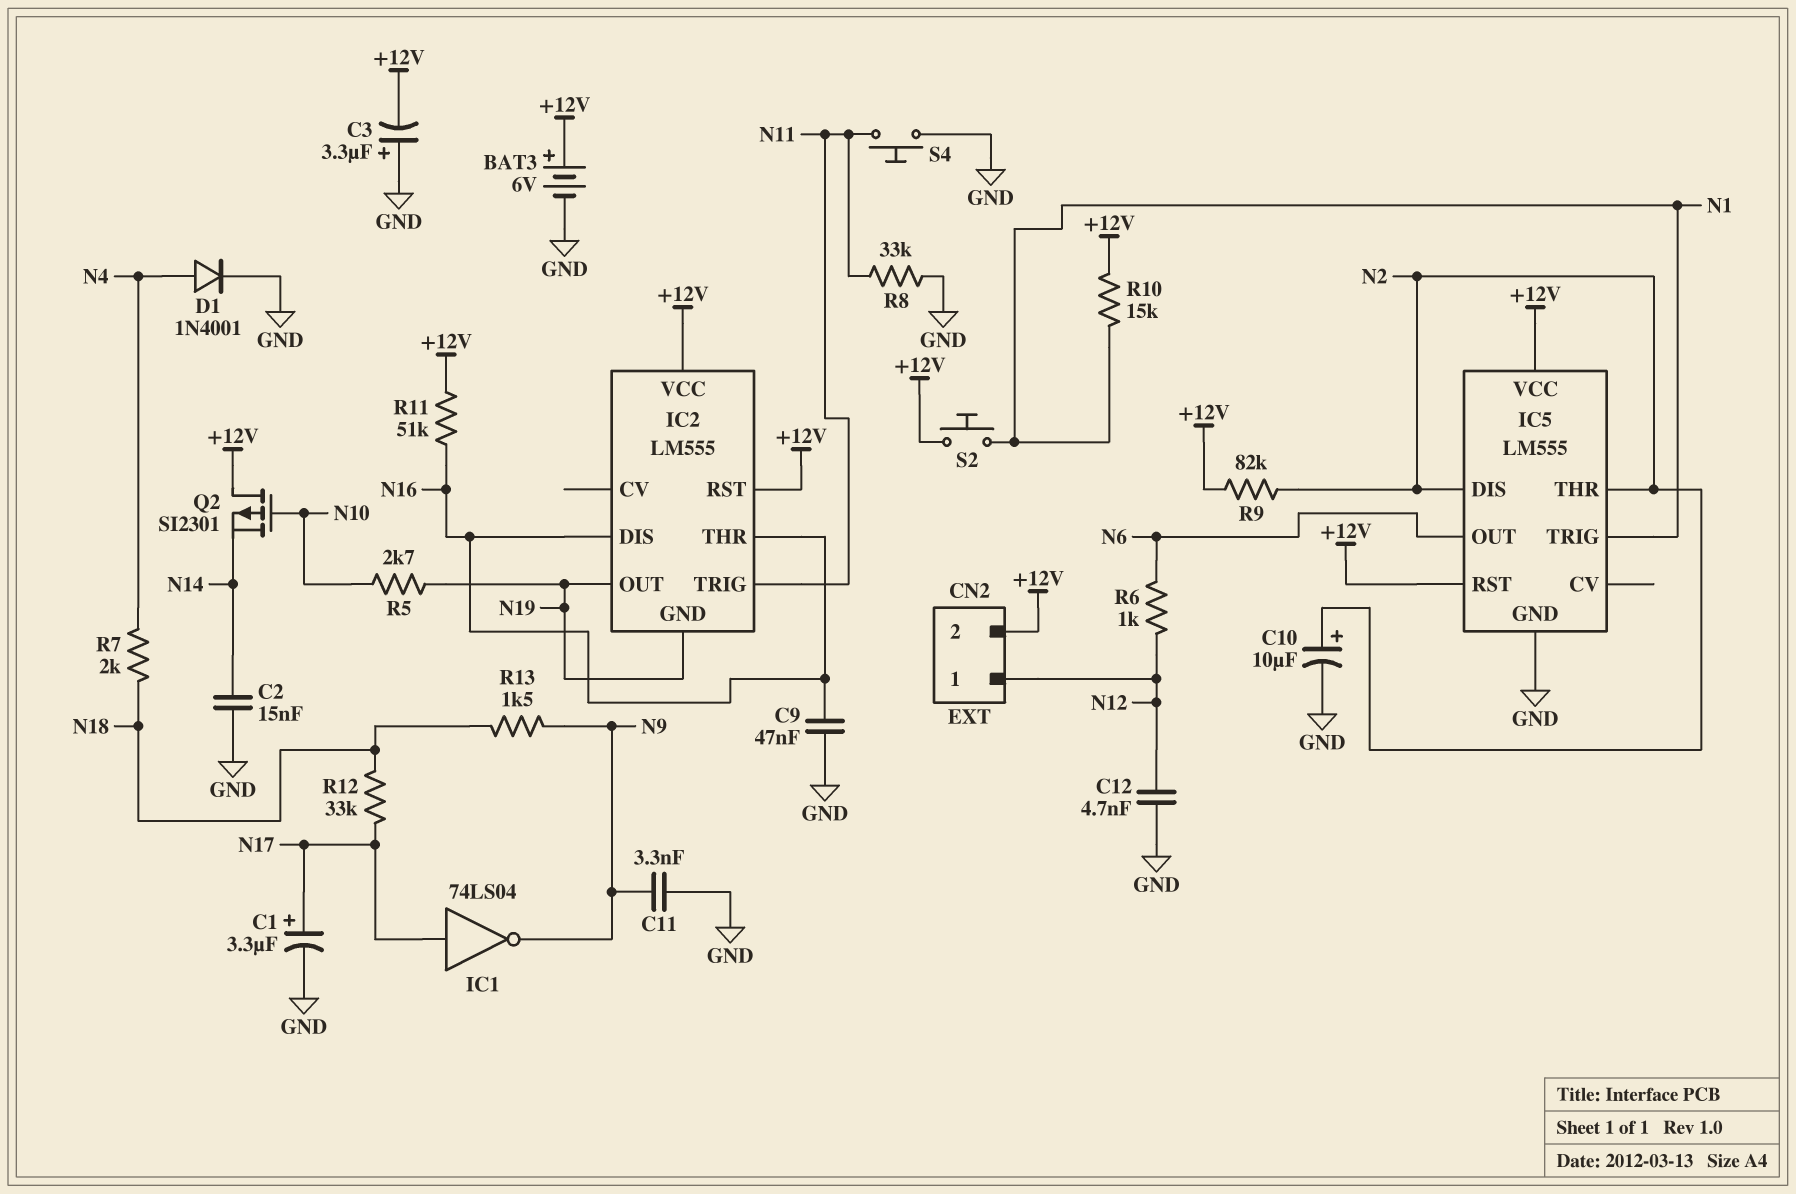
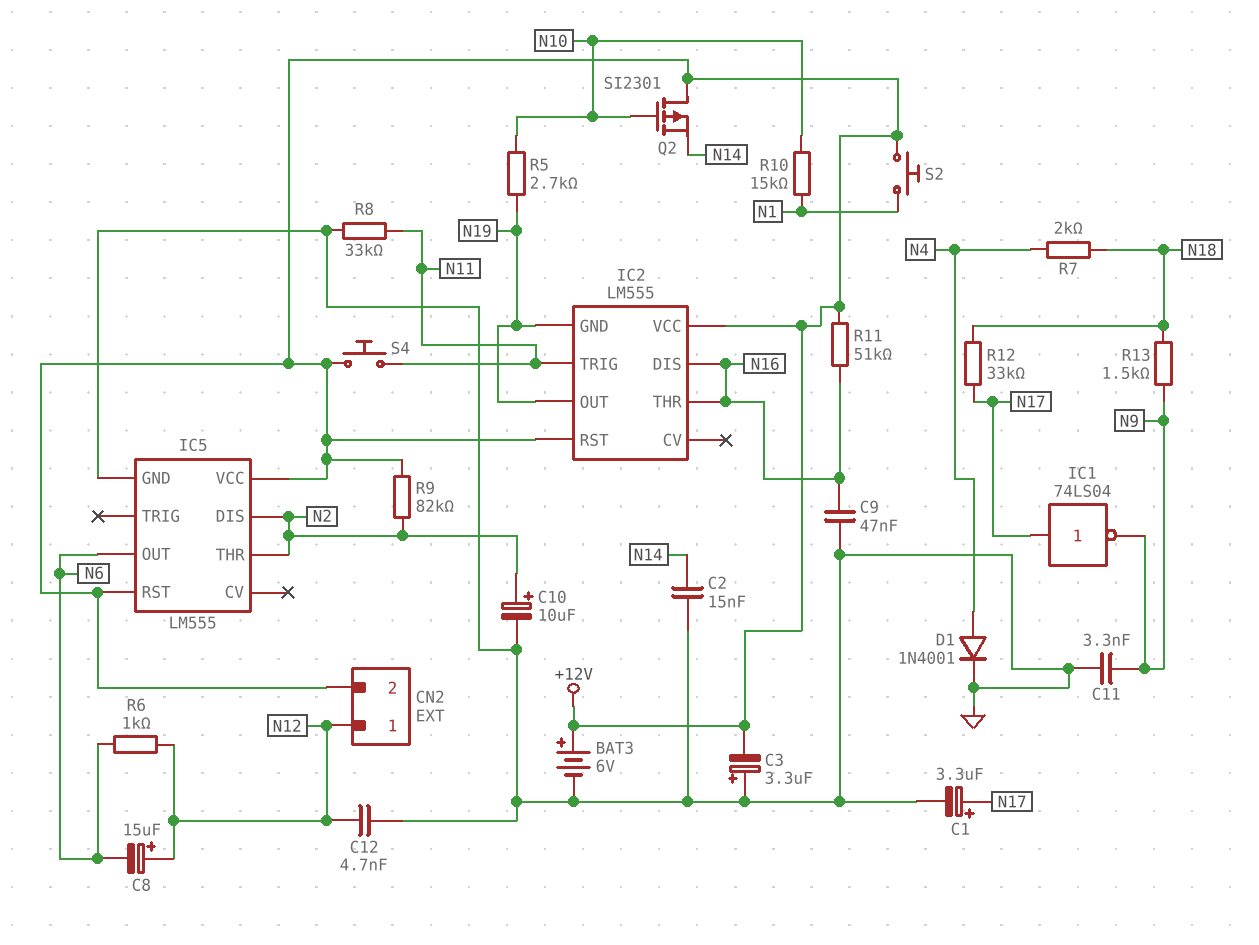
C8: none -> 15uF (plus N12, minus N6)
IC5 pin TRIG: N1 -> none
R10: 15k (+12V, N1) -> 15k (N1, N10)
S4: button (GND, N11) -> button (+12V, N11)

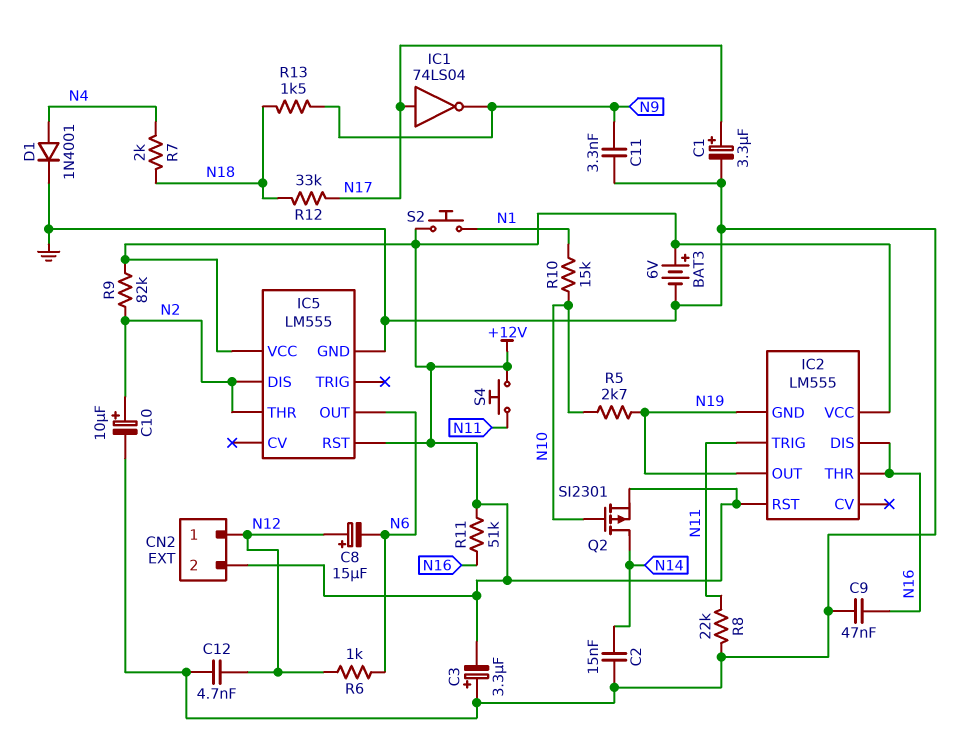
Q2: PMOS SI2301 (G N10, D +12V, S N14) -> PMOS SI2301 (G N10, D N14, S +12V)
R8: 33k (GND, N11) -> 22k (GND, N11)

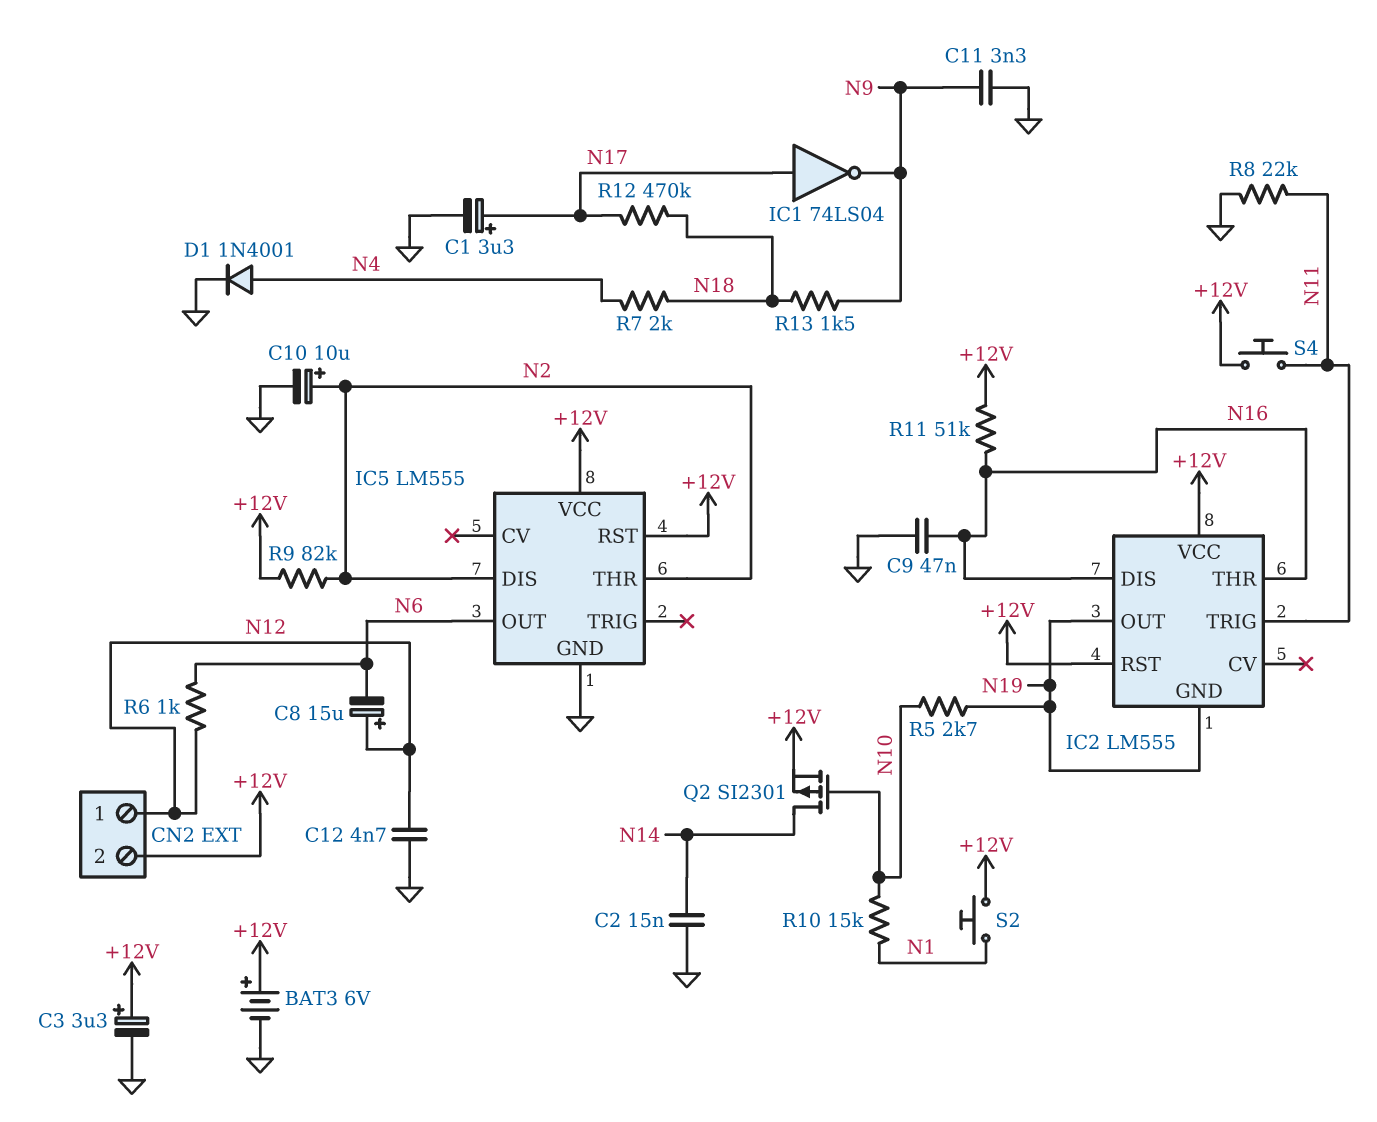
C3: 3.3uF (plus GND, minus +12V) -> 3.3uF (plus +12V, minus GND)
R12: 33k (N17, N18) -> 470k (N17, N18)

